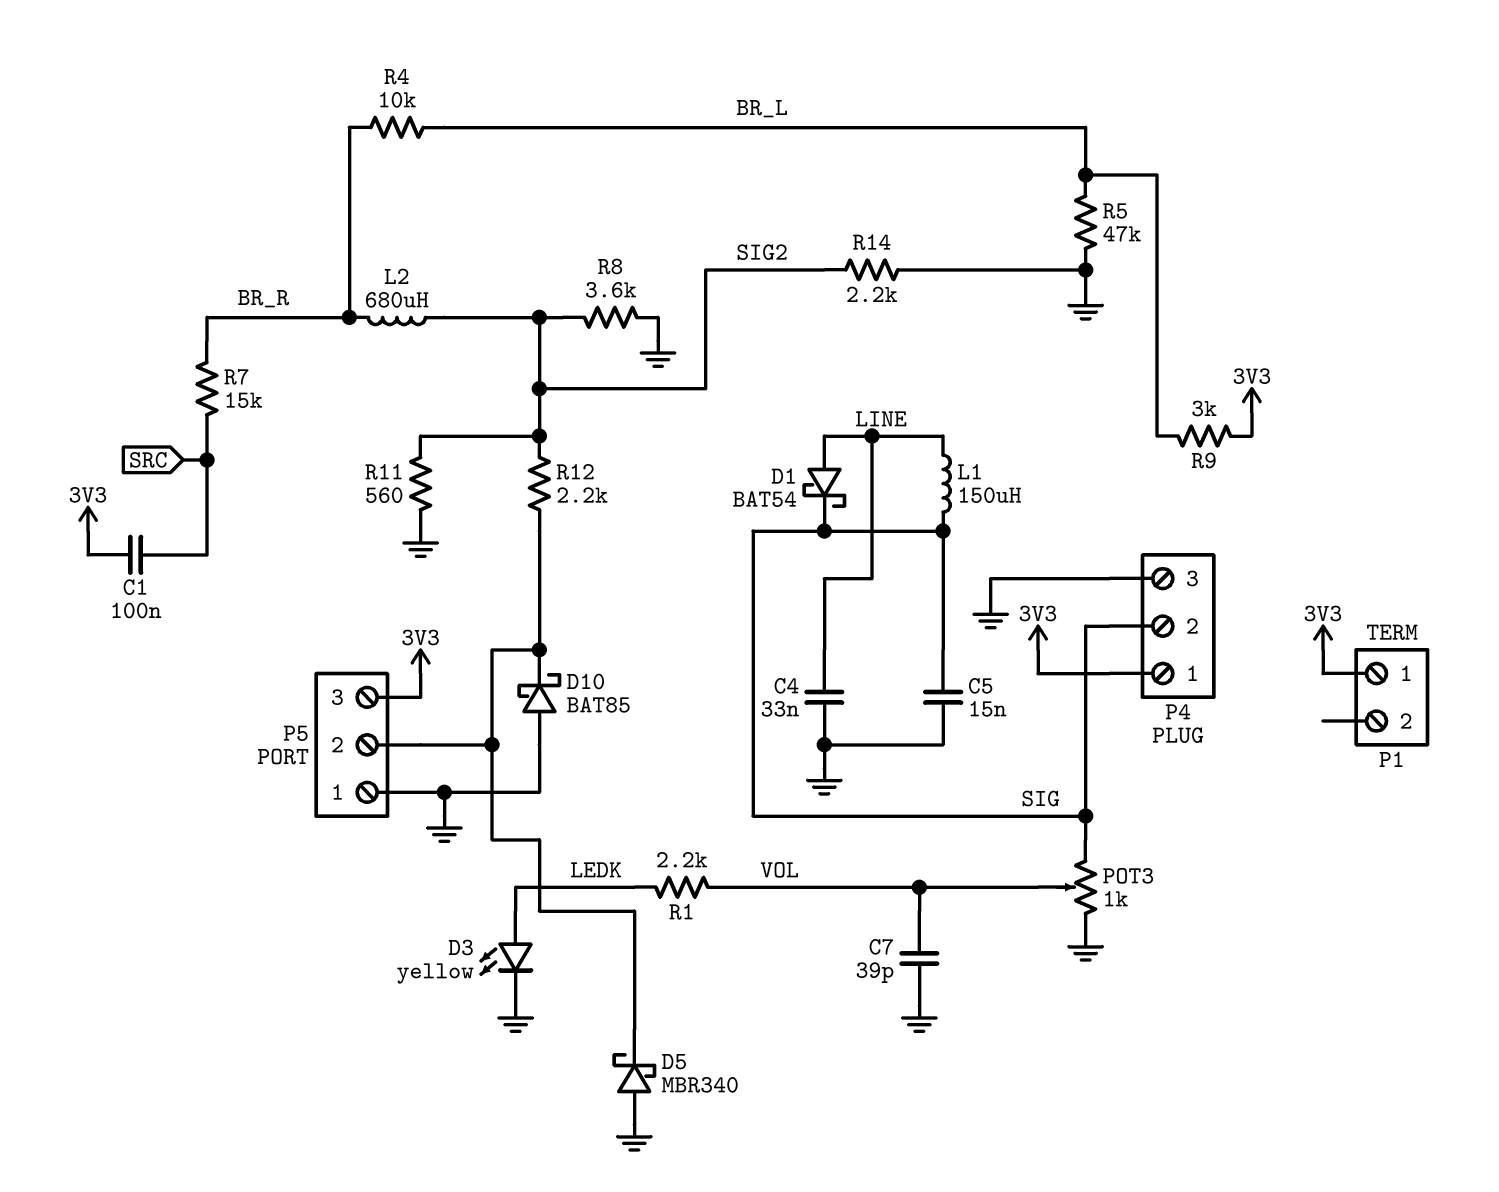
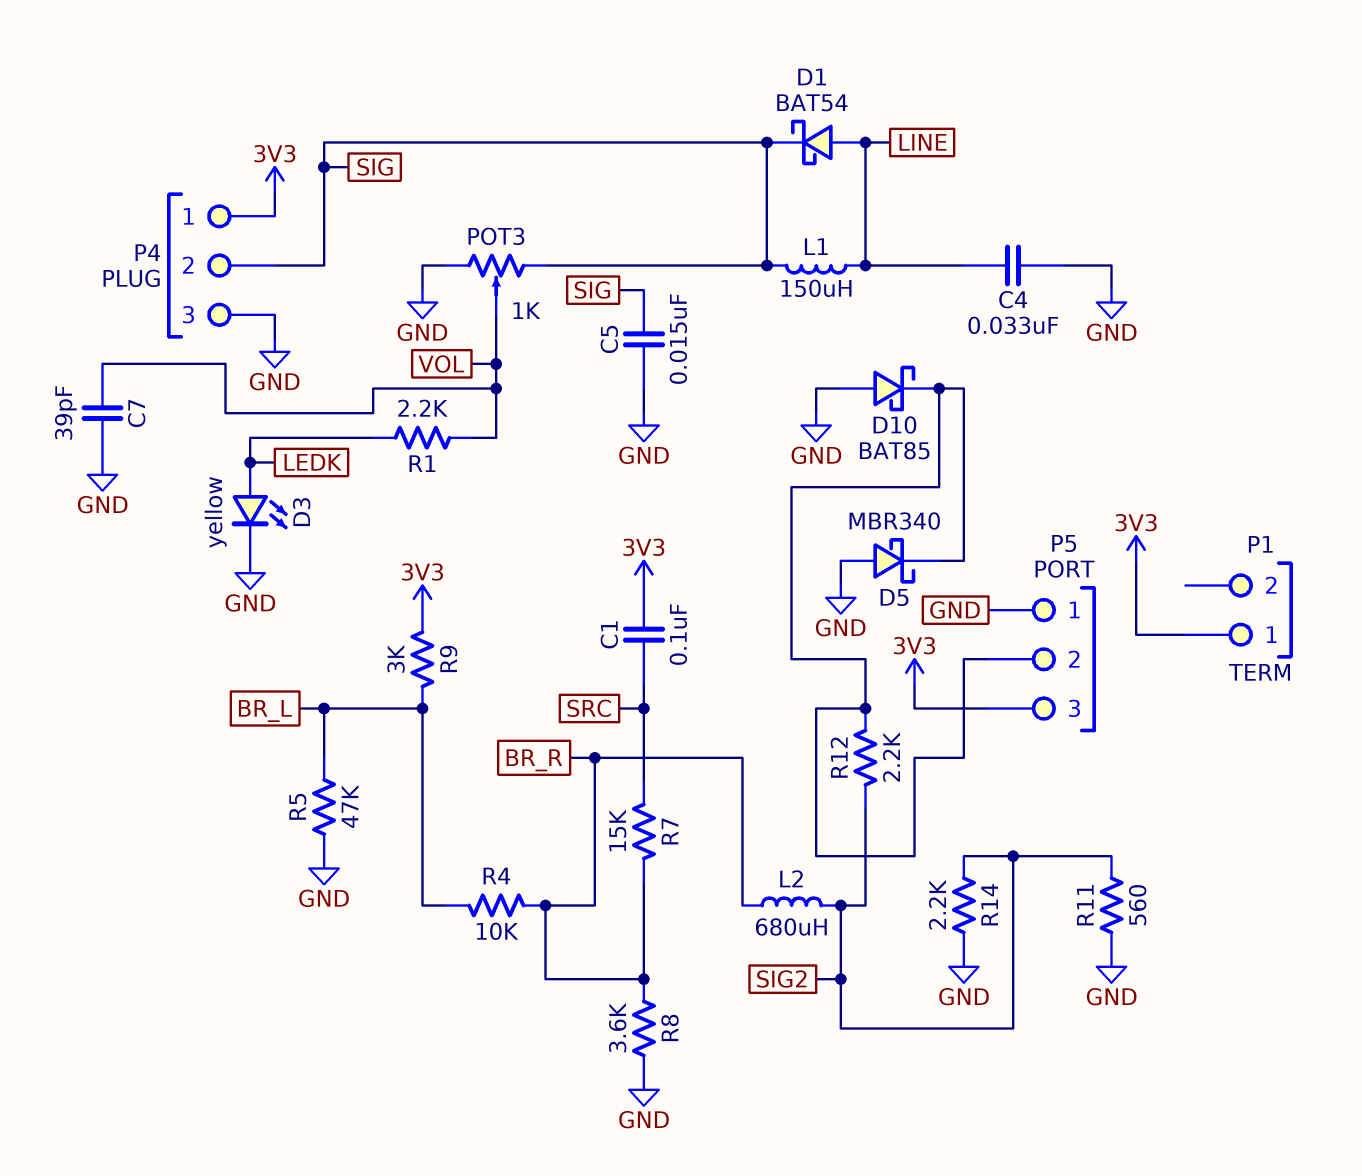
R8: 3.6k (GND, SIG2) -> 3.6k (BR_R, GND)

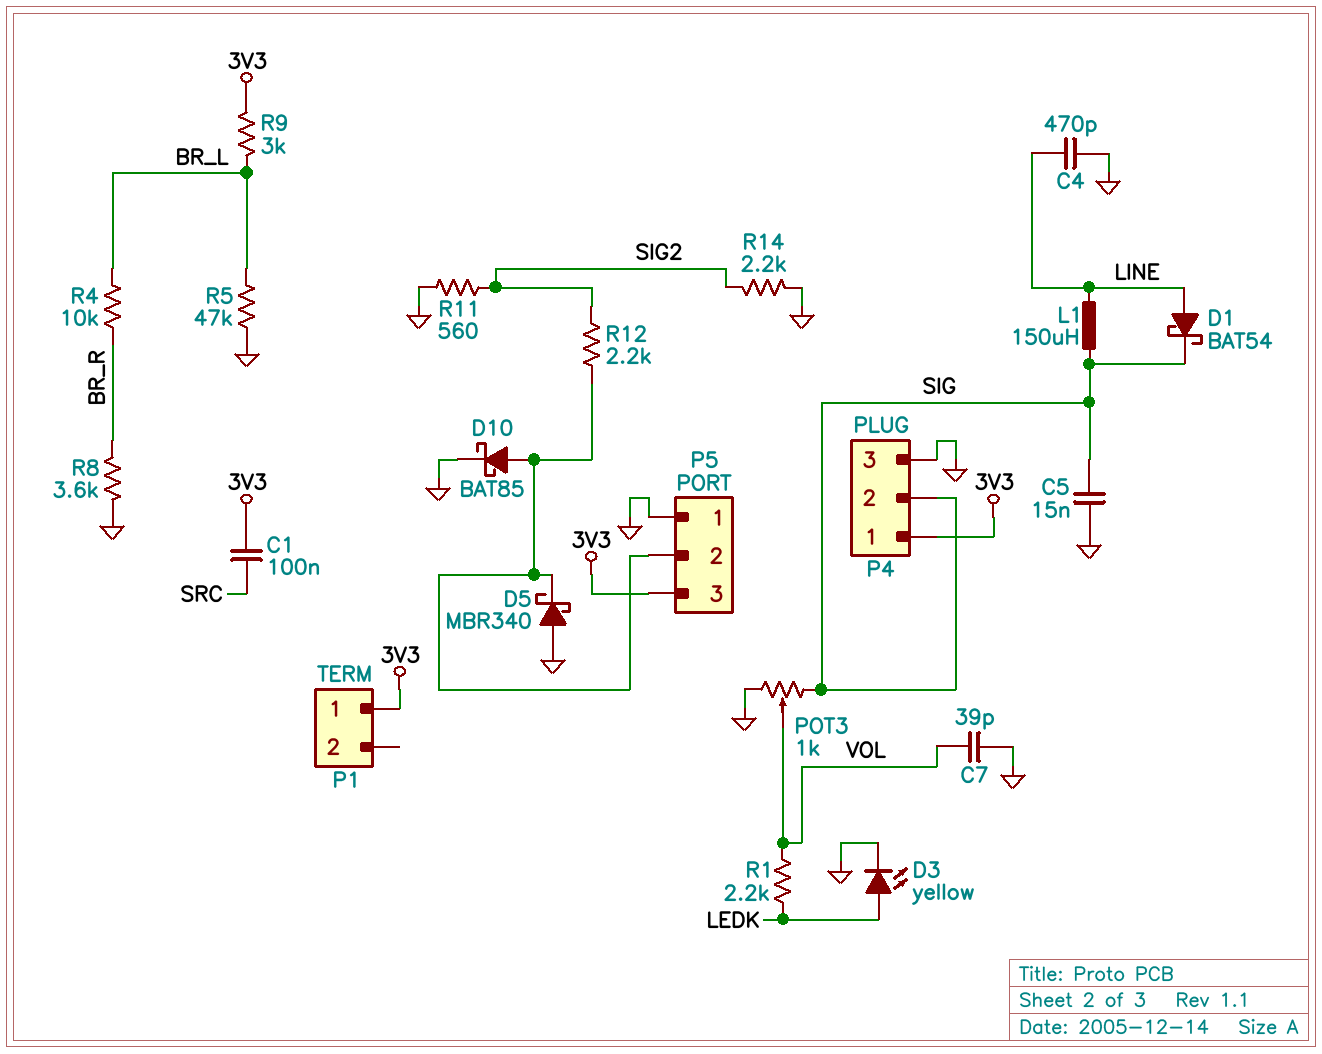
C4: 33nF (GND, LINE) -> 470pF (GND, LINE)
D10: schottky BAT85 (A GND, K P5/2) -> schottky BAT85 (A P5/2, K GND)
L2: 680uH (BR_R, SIG2) -> none
R7: 15k (BR_R, SRC) -> none

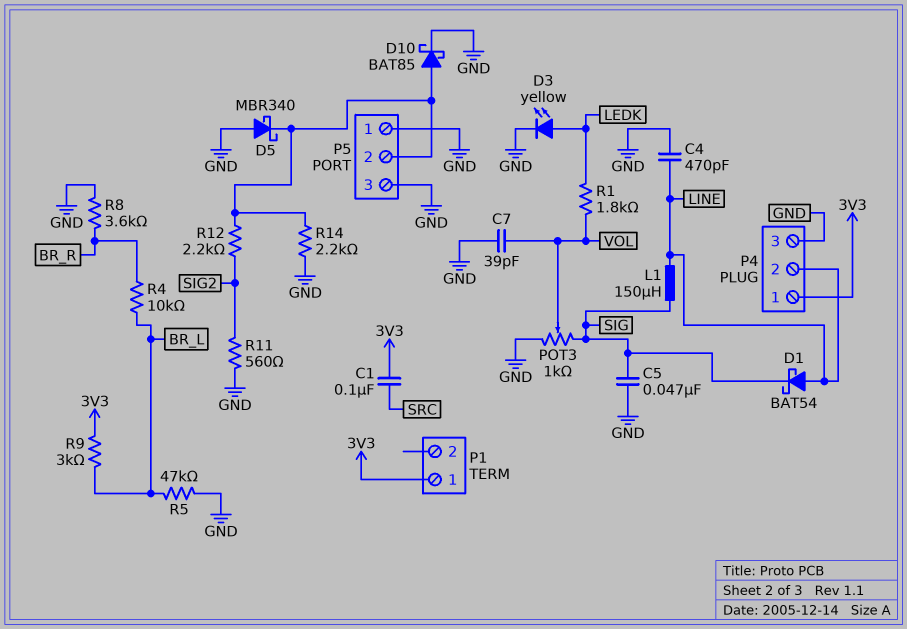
C5: 15nF (GND, SIG) -> 47nF (GND, SIG)
P4 pin 2: SIG -> LINE
P5 pin 3: 3V3 -> GND
R1: 2.2k (LEDK, VOL) -> 1.8k (LEDK, VOL)
R14: 2.2k (GND, SIG2) -> 2.2k (GND, P5/2)

